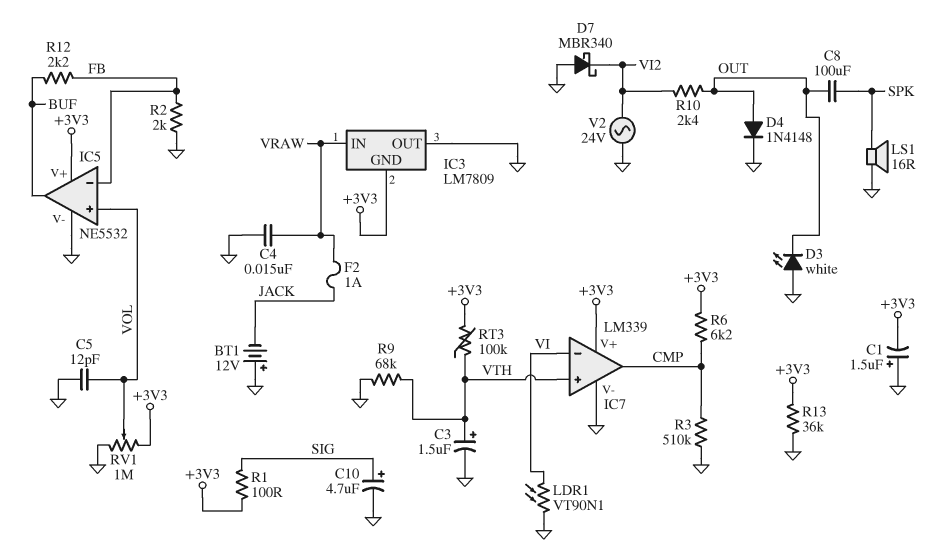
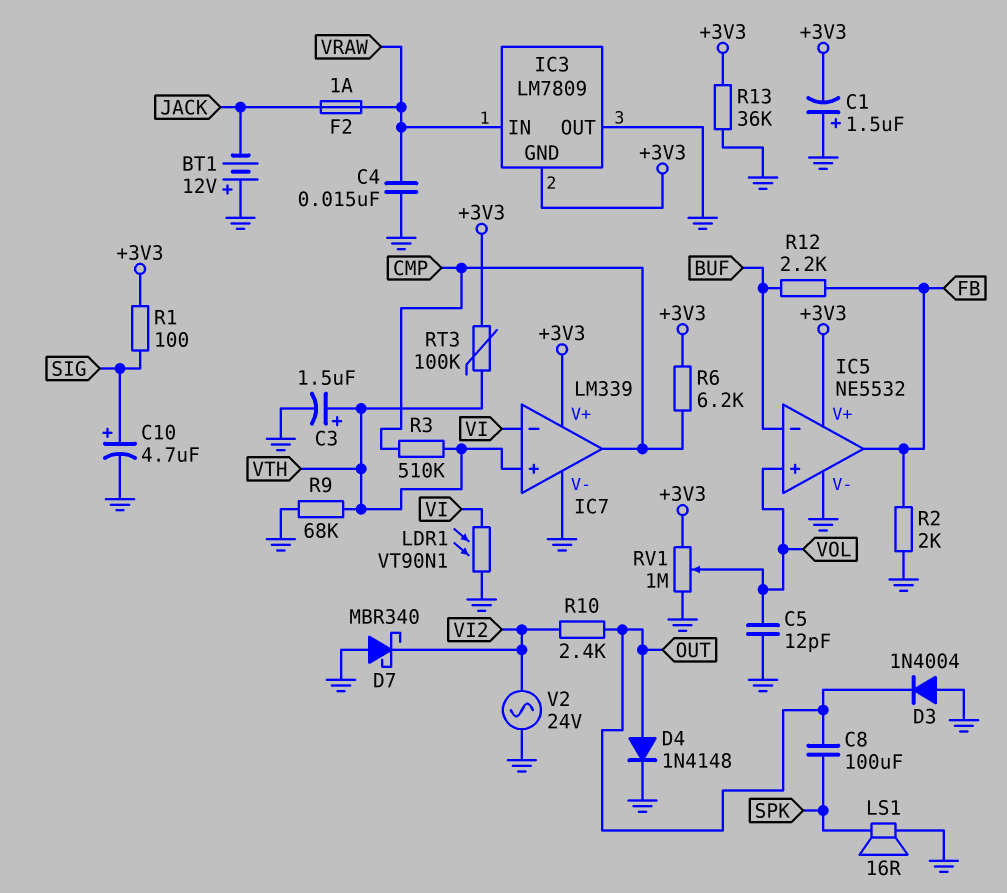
D3: LED white (A GND, K OUT) -> diode 1N4004 (A GND, K OUT)
IC5 pin in-: FB -> BUF
IC5 pin out: BUF -> FB
R3: 510k (CMP, GND) -> 510k (CMP, VTH)

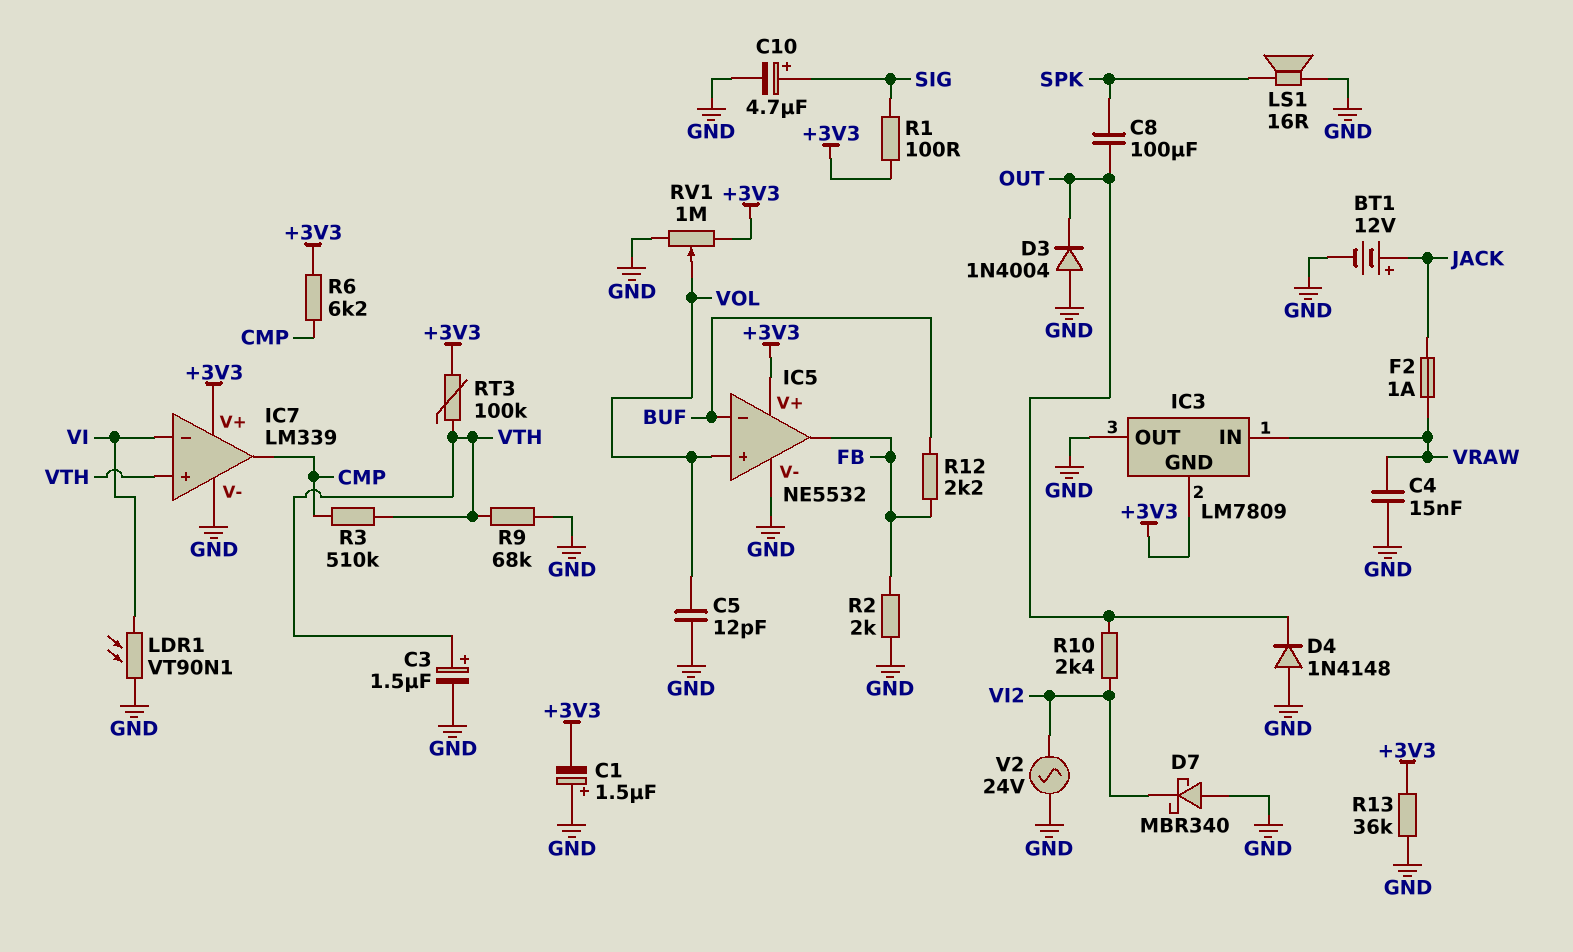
BT1: 12V (plus GND, minus JACK) -> 12V (plus JACK, minus GND)
D4: diode 1N4148 (A OUT, K GND) -> diode 1N4148 (A GND, K OUT)

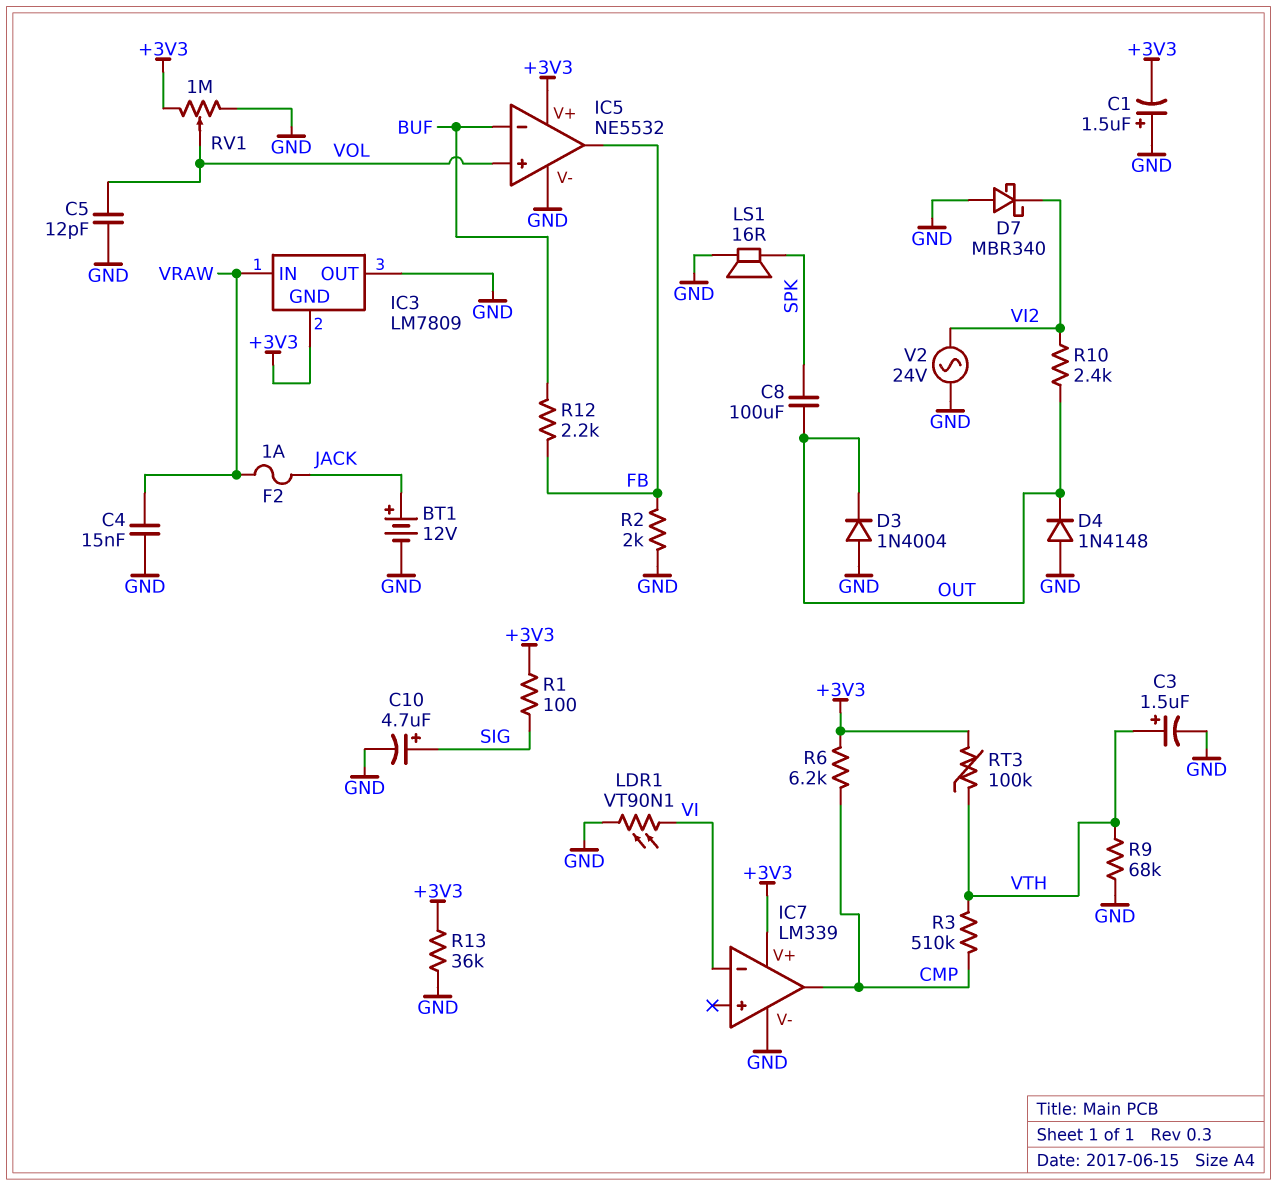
IC7 pin in+: VTH -> none

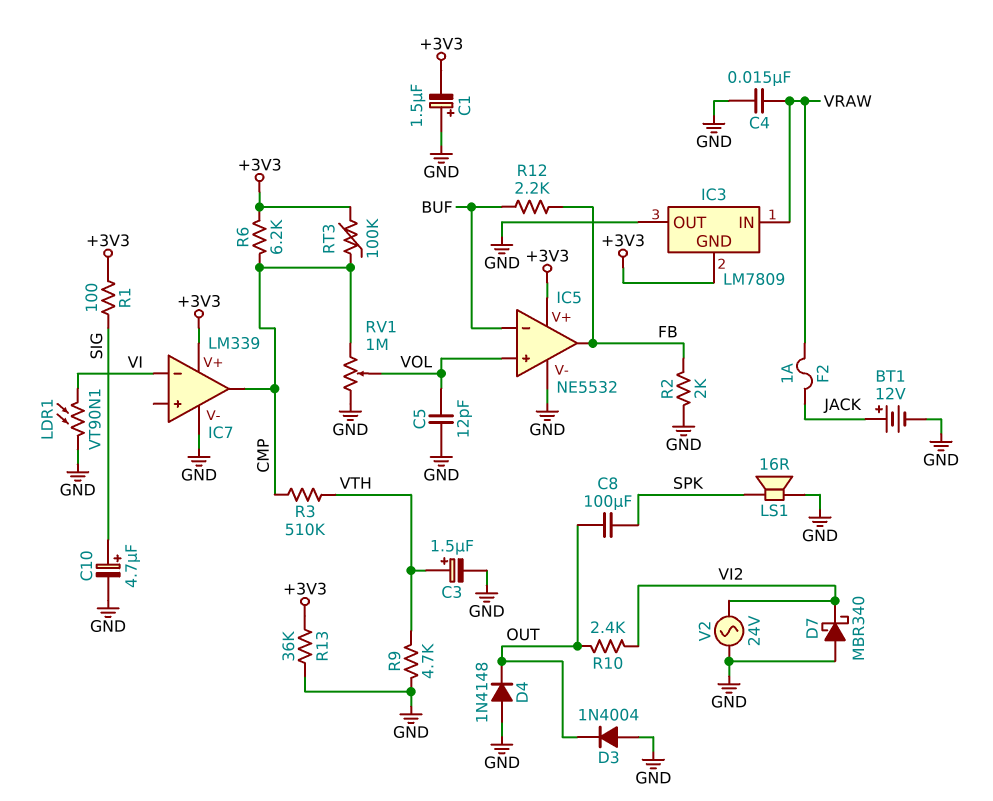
R9: 68k (GND, VTH) -> 4.7k (GND, VTH)
RT3: 100k (+3V3, VTH) -> 100k (+3V3, CMP)
RV1: 1M (+3V3, GND, wiper VOL) -> 1M (CMP, GND, wiper VOL)

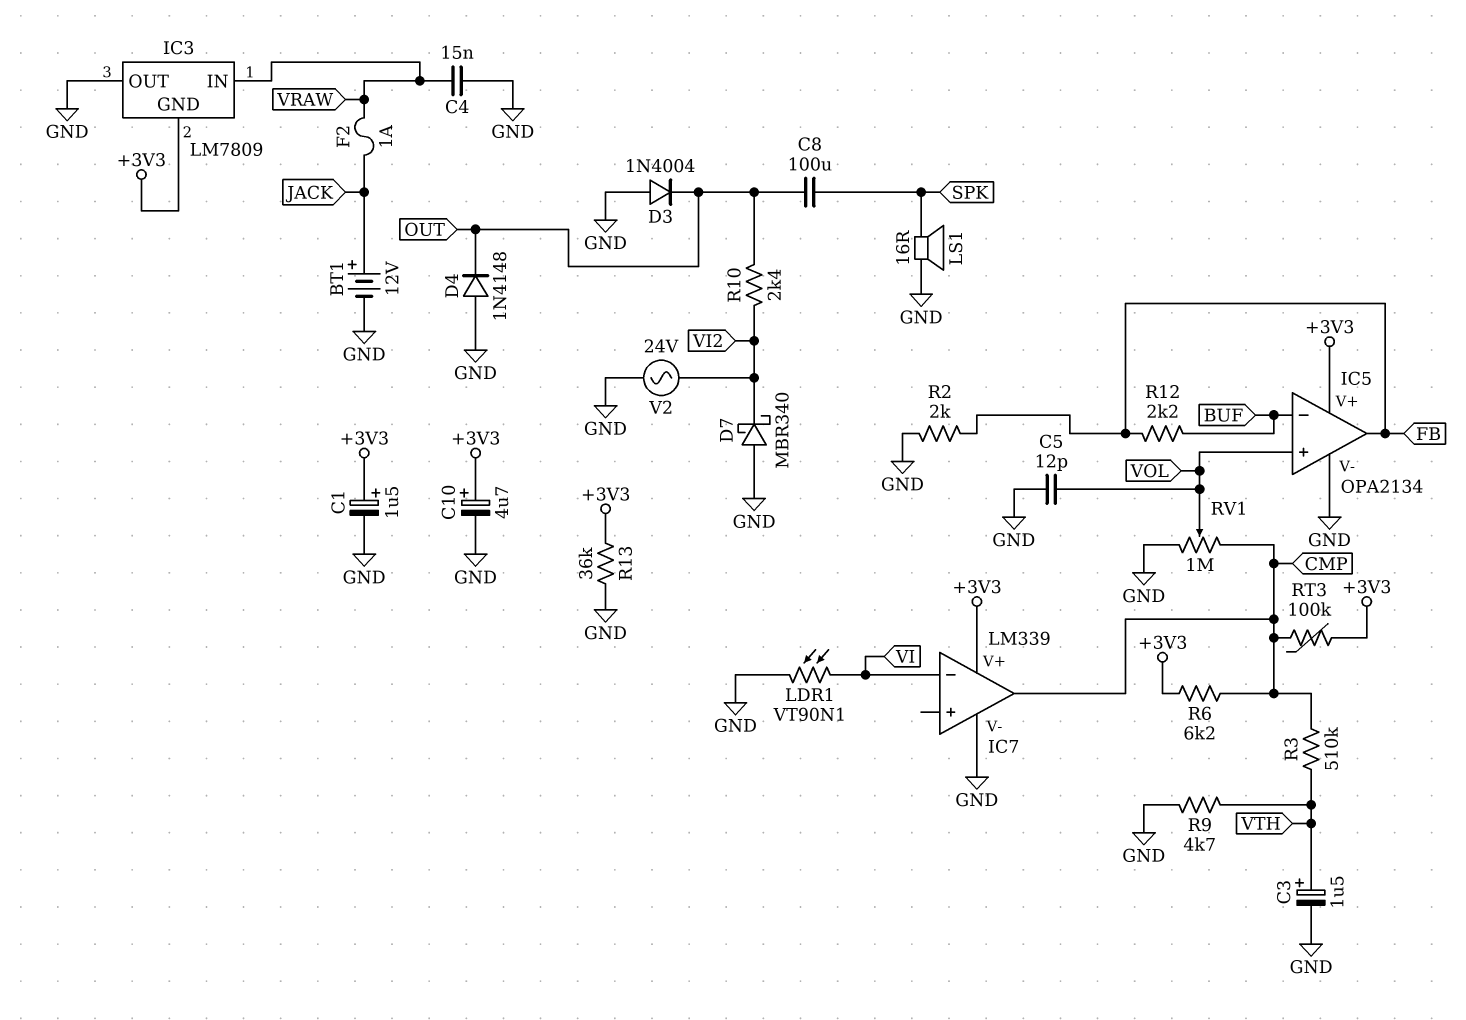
C1: 1.5uF (plus GND, minus +3V3) -> 1.5uF (plus +3V3, minus GND)
C10: 4.7uF (plus SIG, minus GND) -> 4.7uF (plus +3V3, minus GND)
IC5: NE5532 -> OPA2134
R1: 100 (+3V3, SIG) -> none

